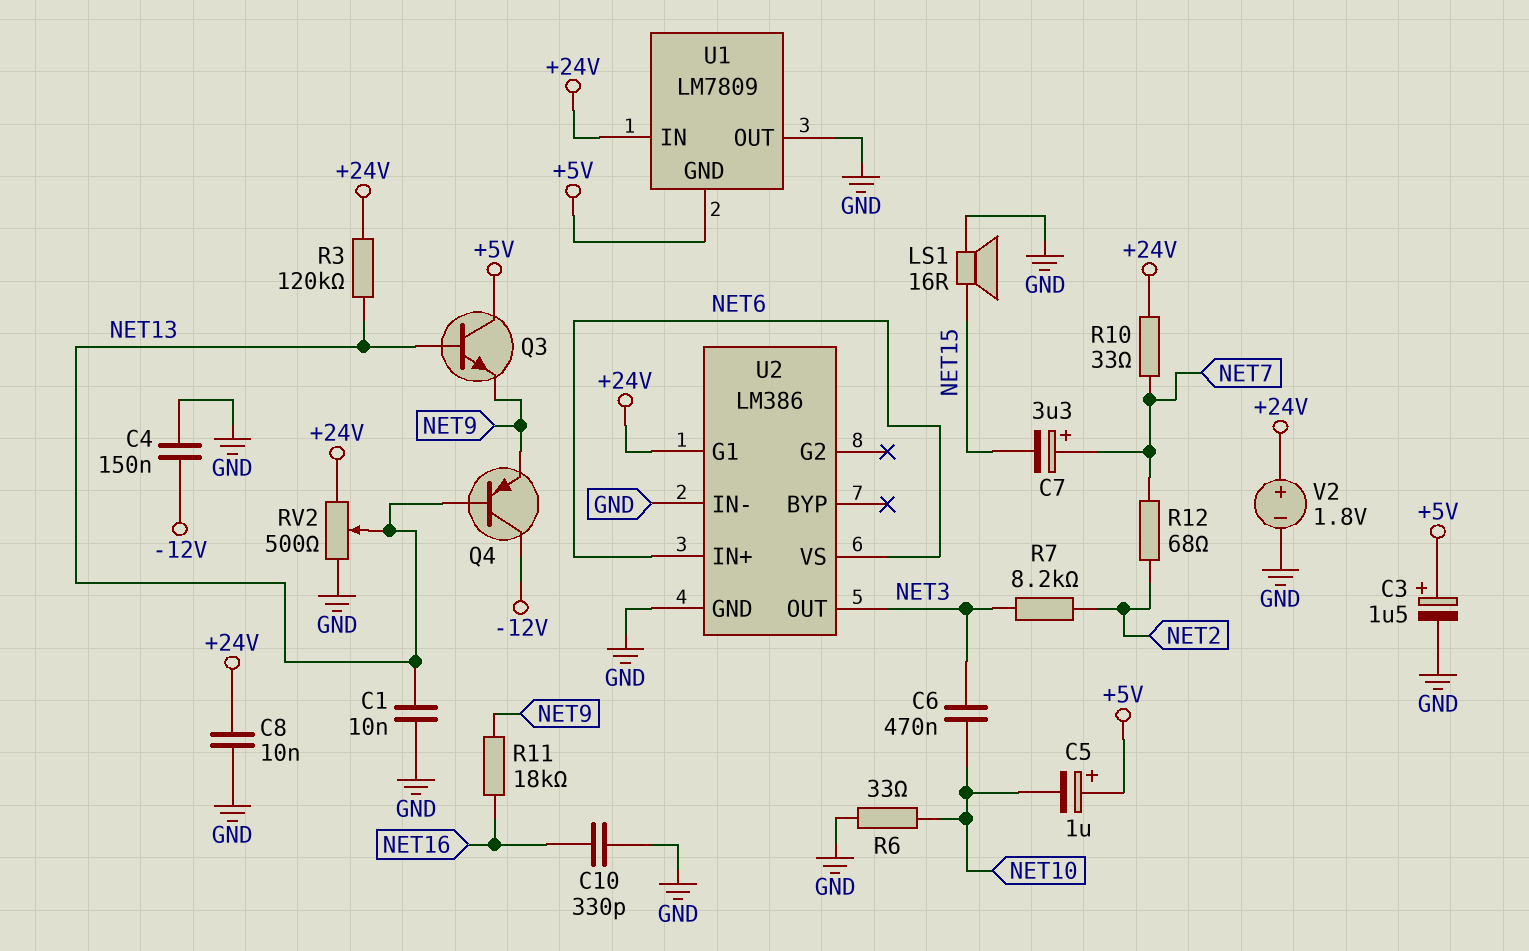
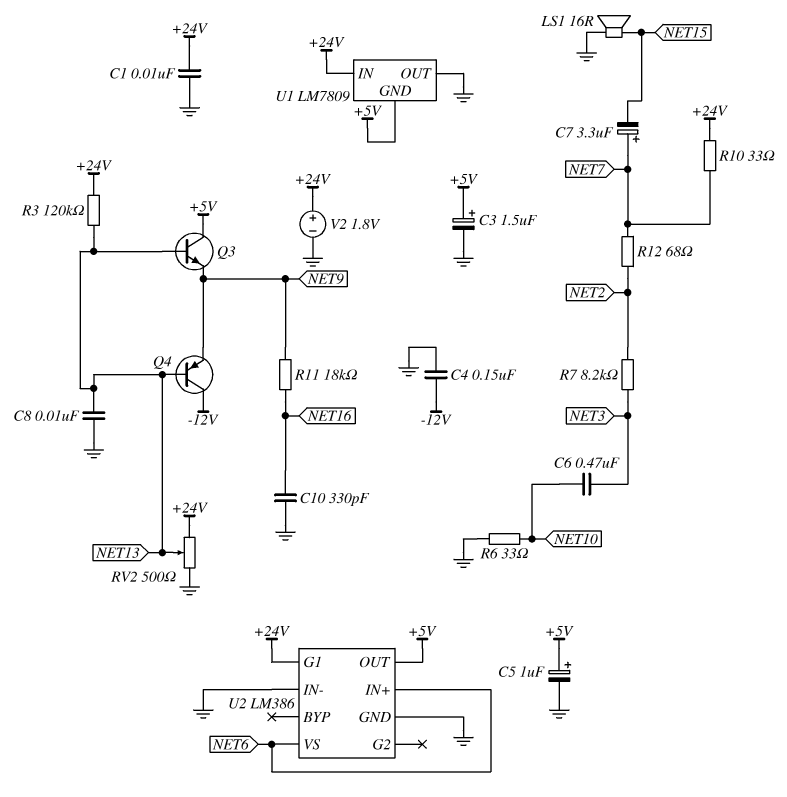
C1: 10nF (GND, NET13) -> 10nF (+24V, GND)
C5: 1uF (plus +5V, minus NET10) -> 1uF (plus +5V, minus GND)
C8: 10nF (+24V, GND) -> 10nF (GND, NET13)
U2 pin OUT: NET3 -> +5V

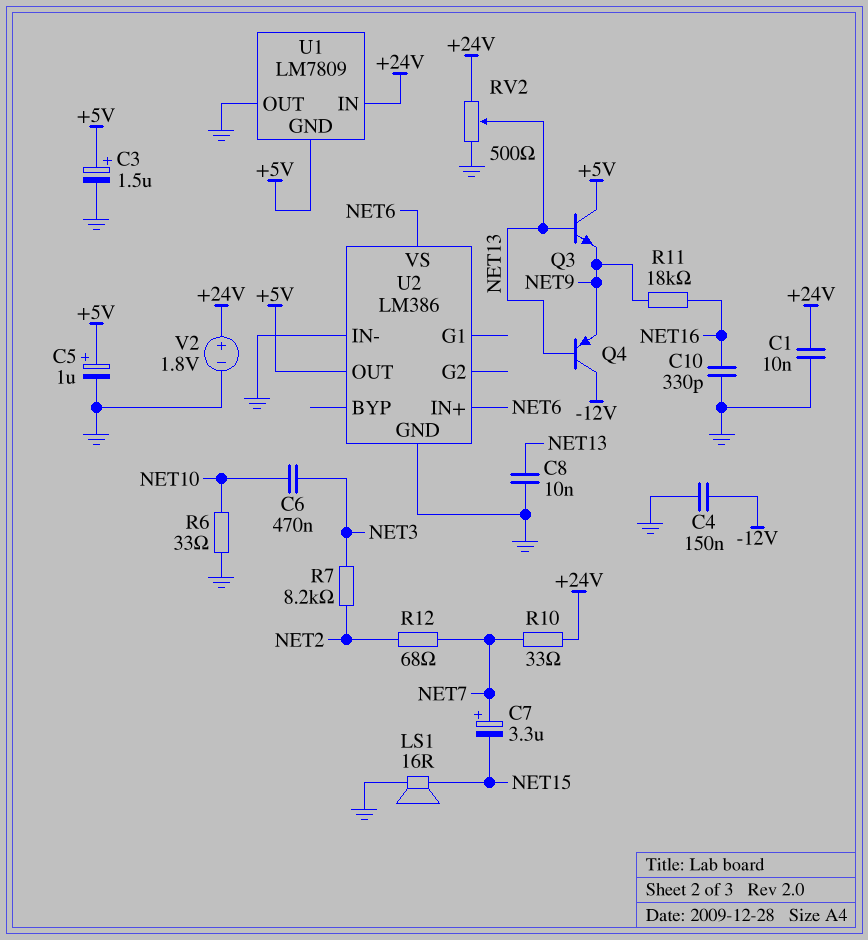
R3: 120k (+24V, NET13) -> none
U2 pin G1: +24V -> none

